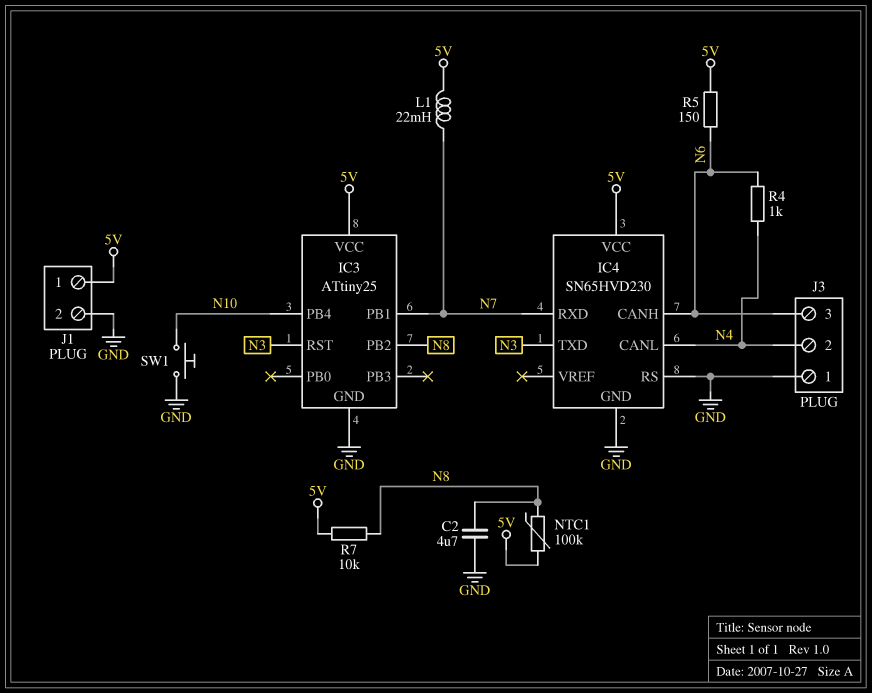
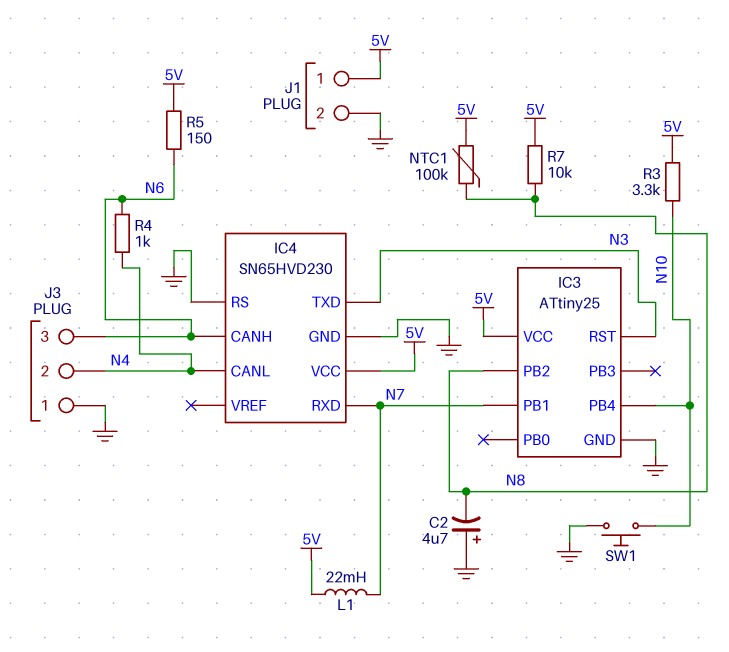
C2: 4.7uF (GND, N8) -> 4.7uF (plus GND, minus N8)
R3: none -> 3.3k (5V, N10)

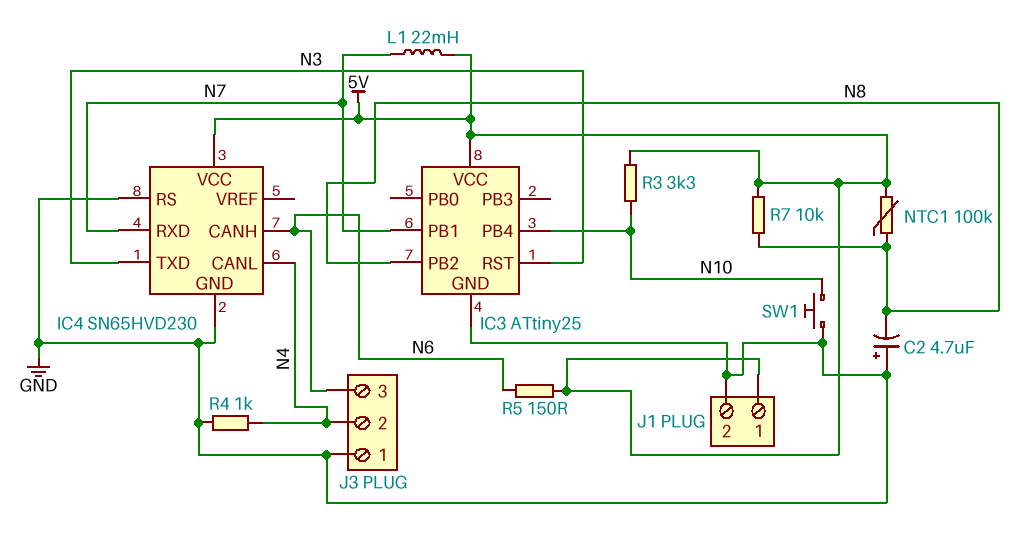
R4: 1k (N4, N6) -> 1k (GND, N4)

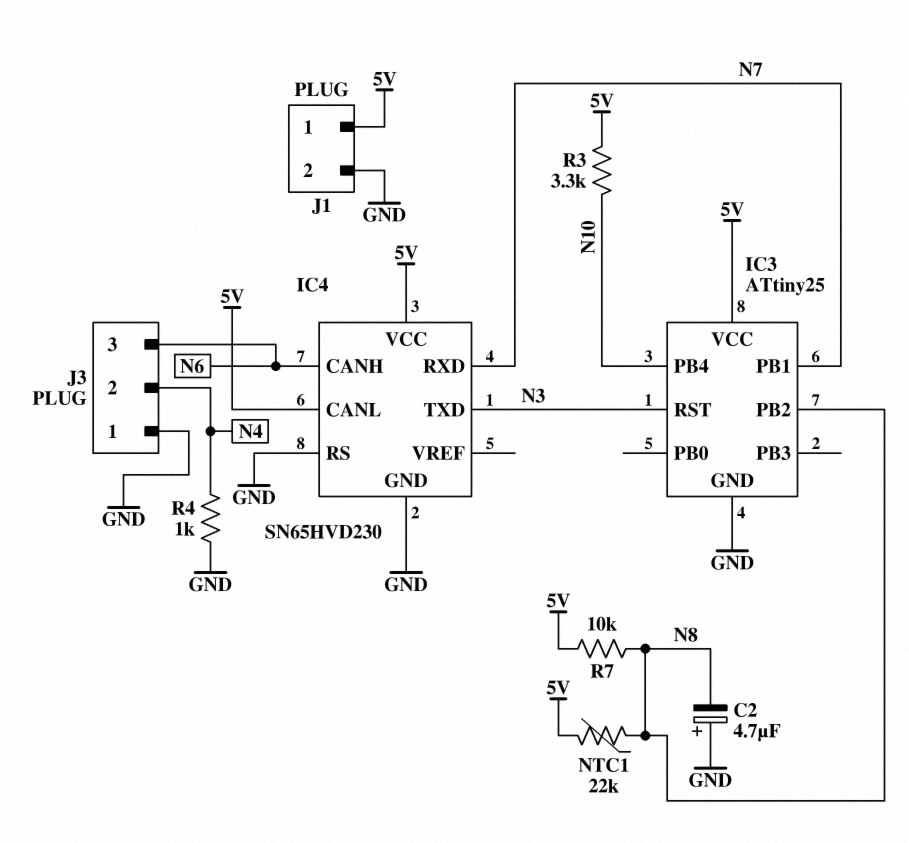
IC4 pin CANL: N4 -> 5V
L1: 22mH (5V, N7) -> none
NTC1: 100k (5V, N8) -> 22k (5V, N8)
R5: 150 (5V, N6) -> none
SW1: button (GND, N10) -> none

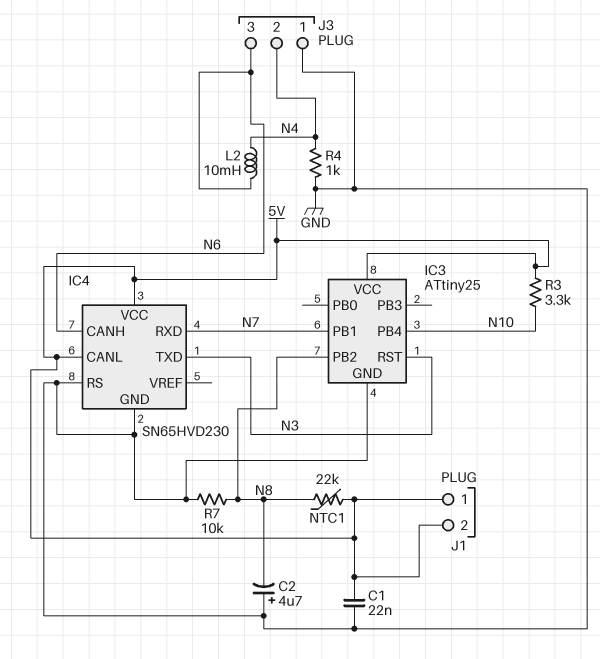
C1: none -> 22nF (5V, GND)
J1 pin 2: GND -> 5V
L2: none -> 10mH (N4, N6)
R7: 10k (5V, N8) -> 10k (GND, N8)

